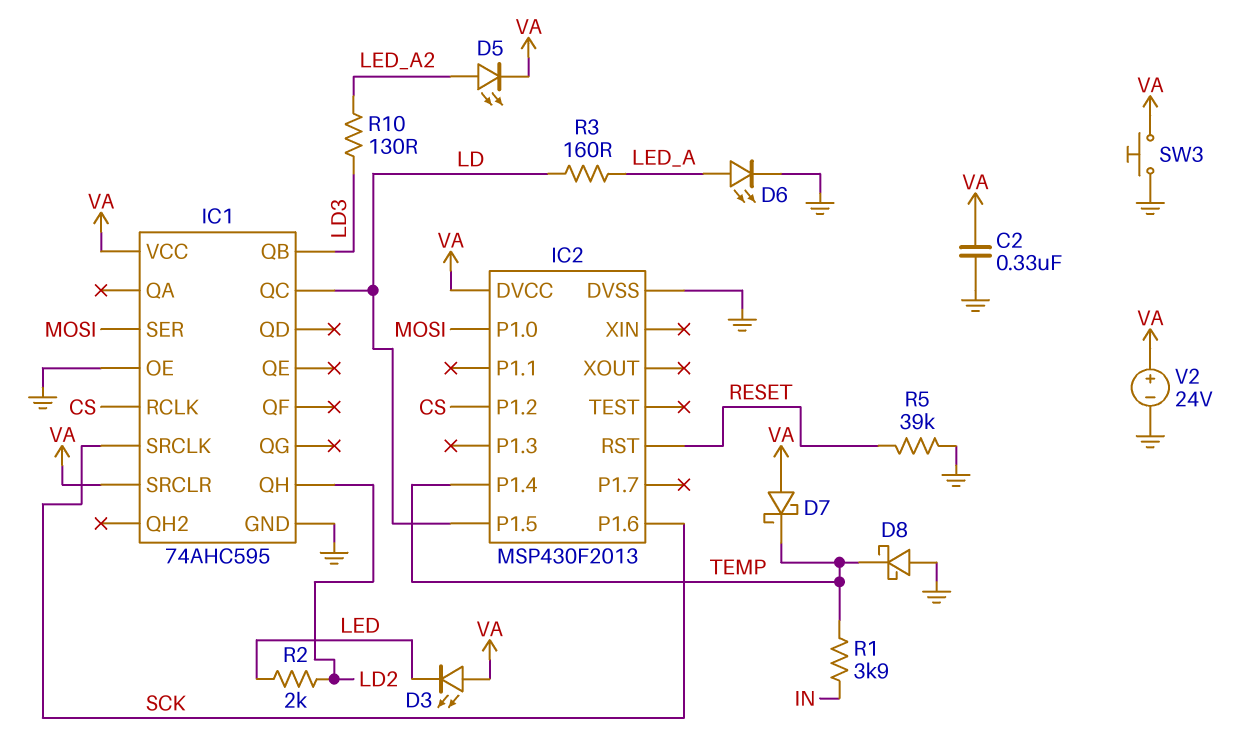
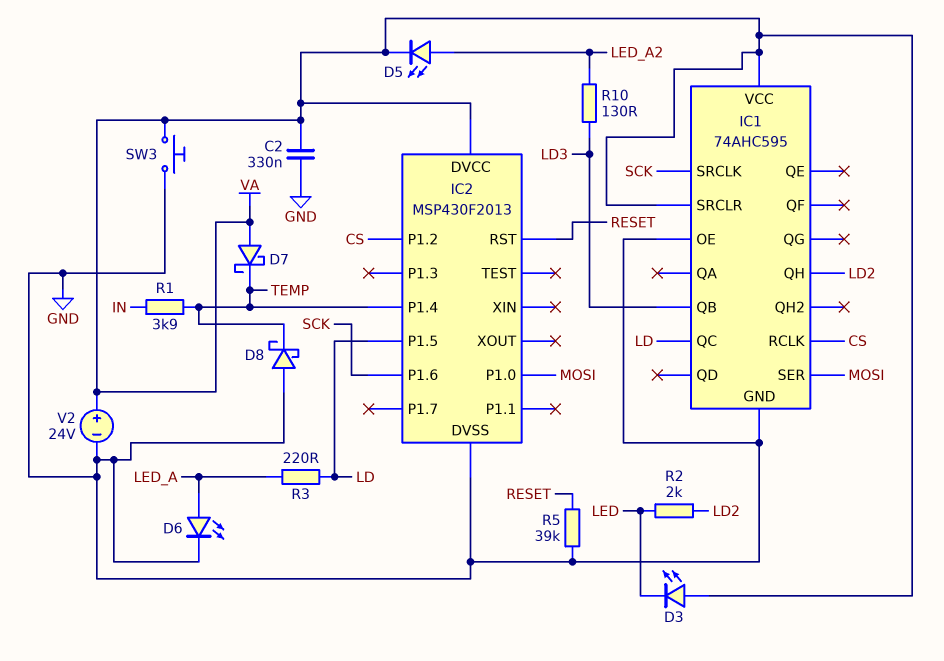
R3: 160 (LD, LED_A) -> 220 (LD, LED_A)

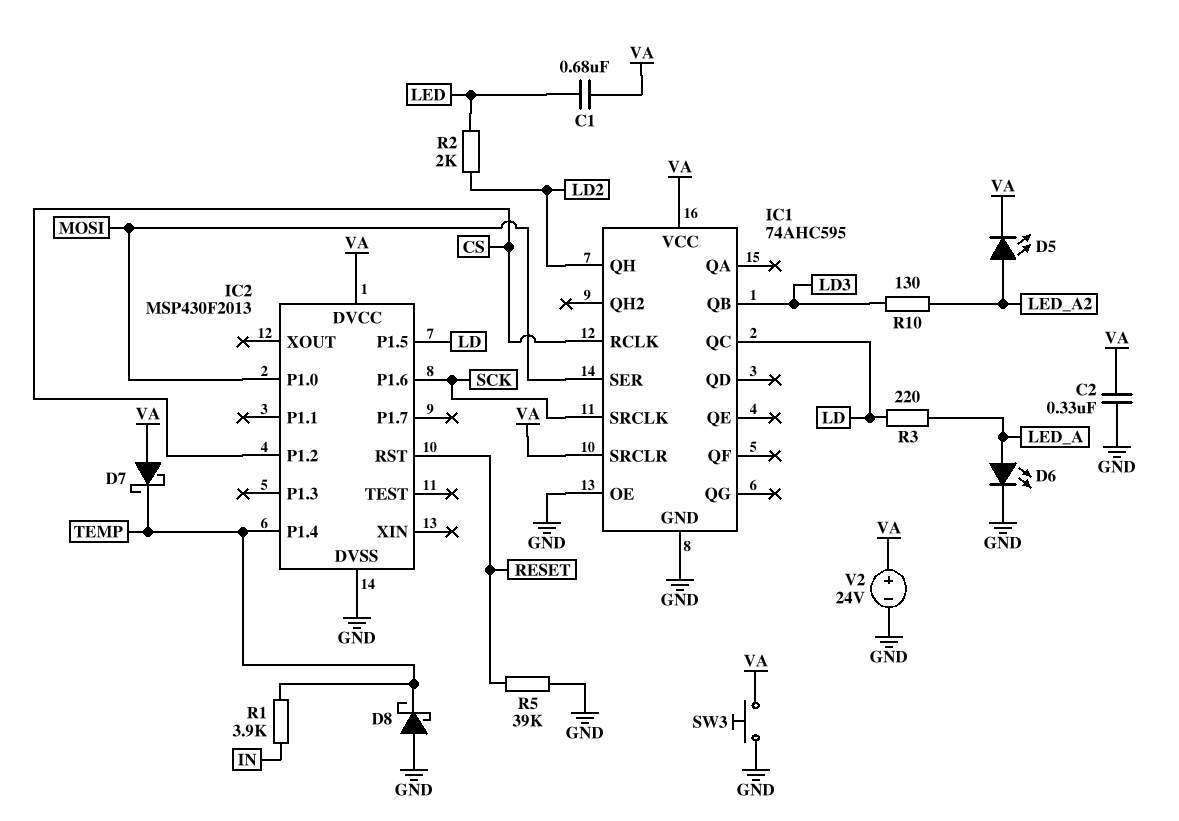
C1: none -> 680nF (LED, VA)
D3: LED (A VA, K LED) -> none

